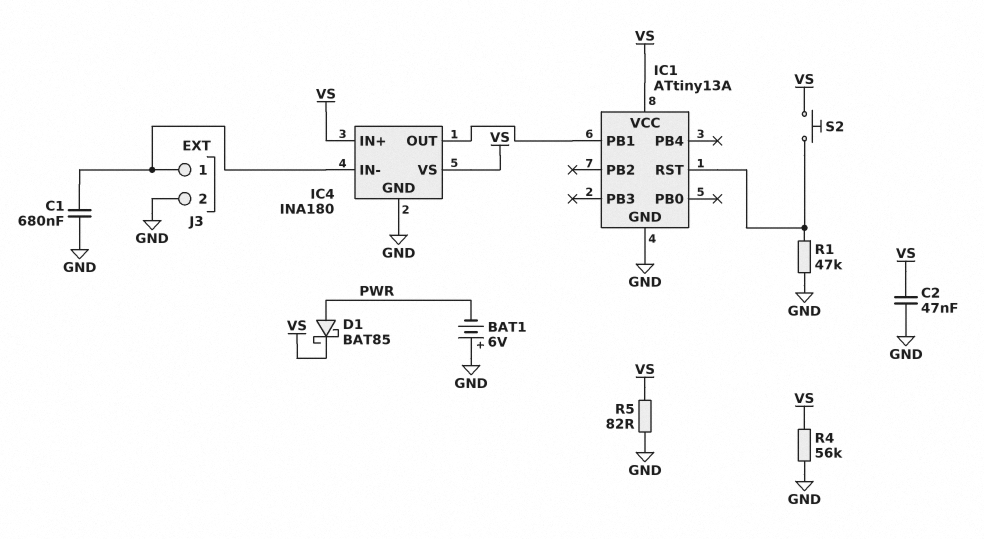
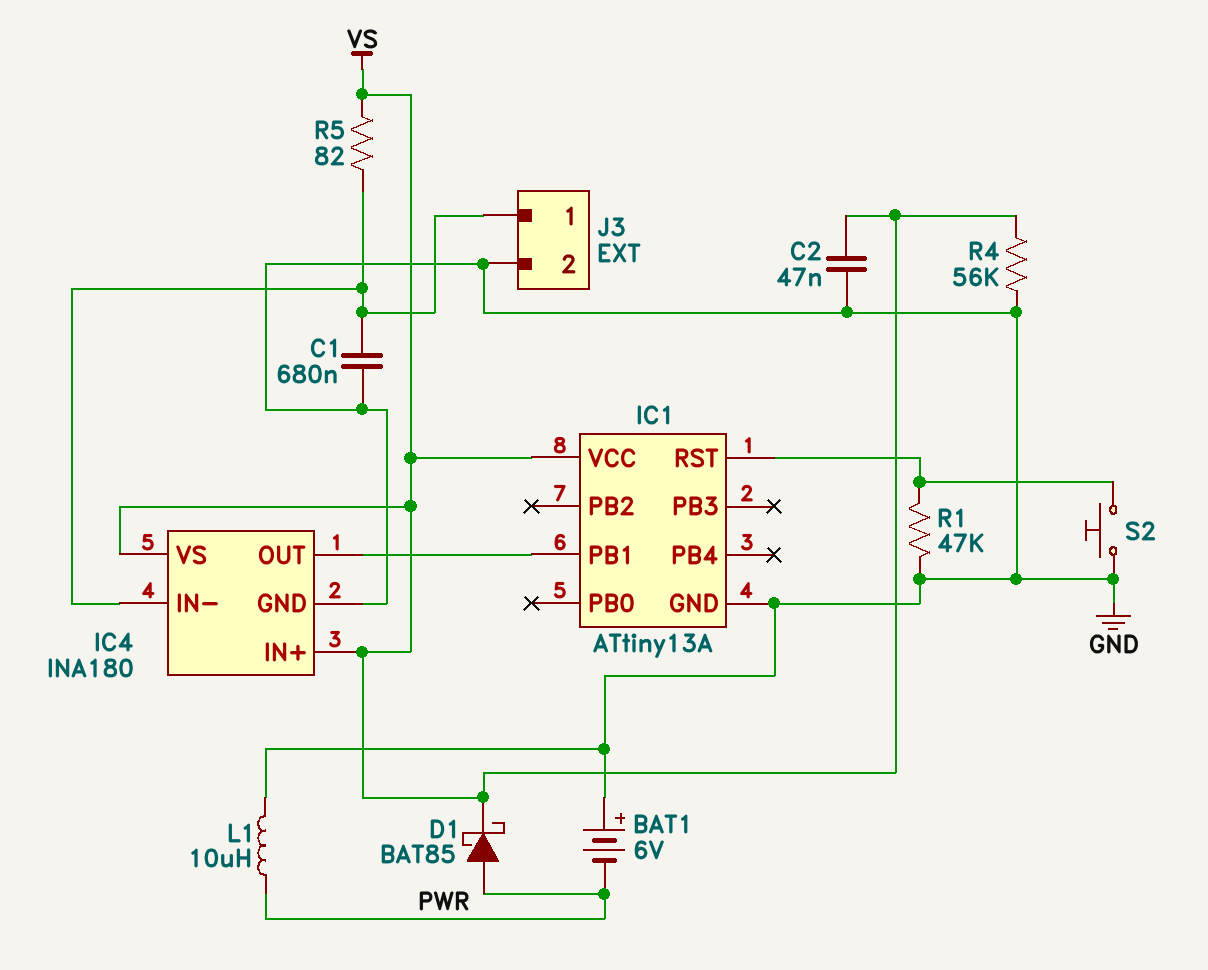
L1: none -> 10uH (GND, PWR)
R5: 82 (GND, VS) -> 82 (IC4/IN-, VS)
S2: button (IC1/RST, VS) -> button (GND, IC1/RST)

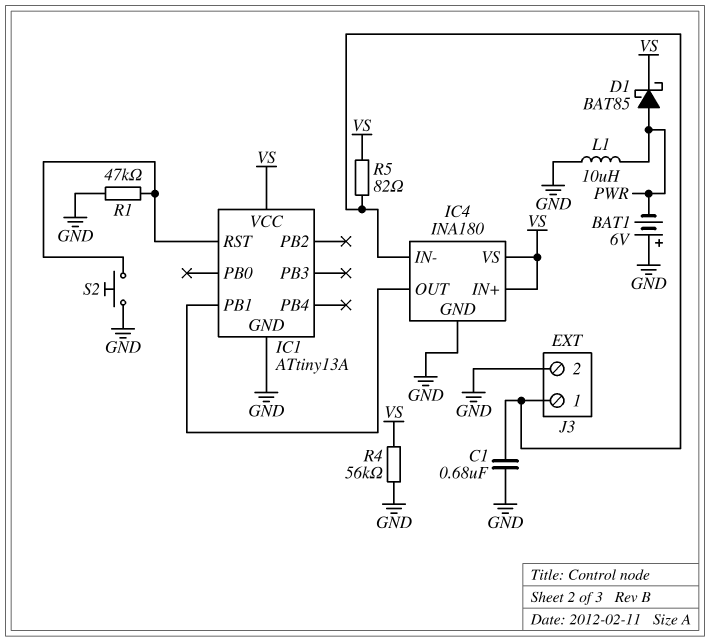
C2: 47nF (GND, VS) -> none

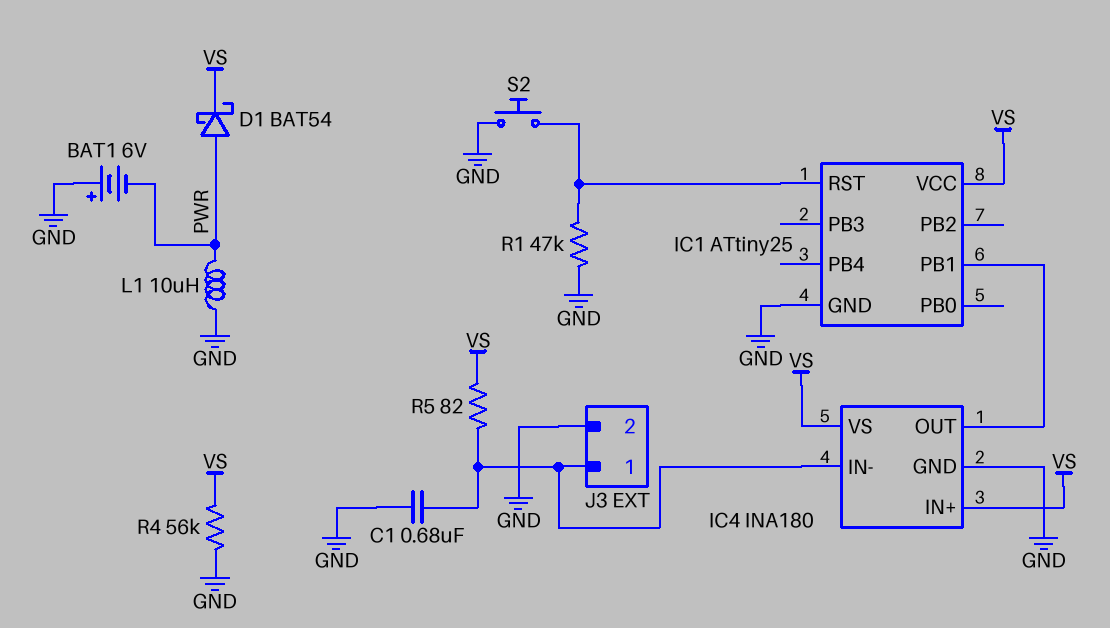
D1: schottky BAT85 (A PWR, K VS) -> schottky BAT54 (A PWR, K VS)
IC1: ATtiny13A -> ATtiny25

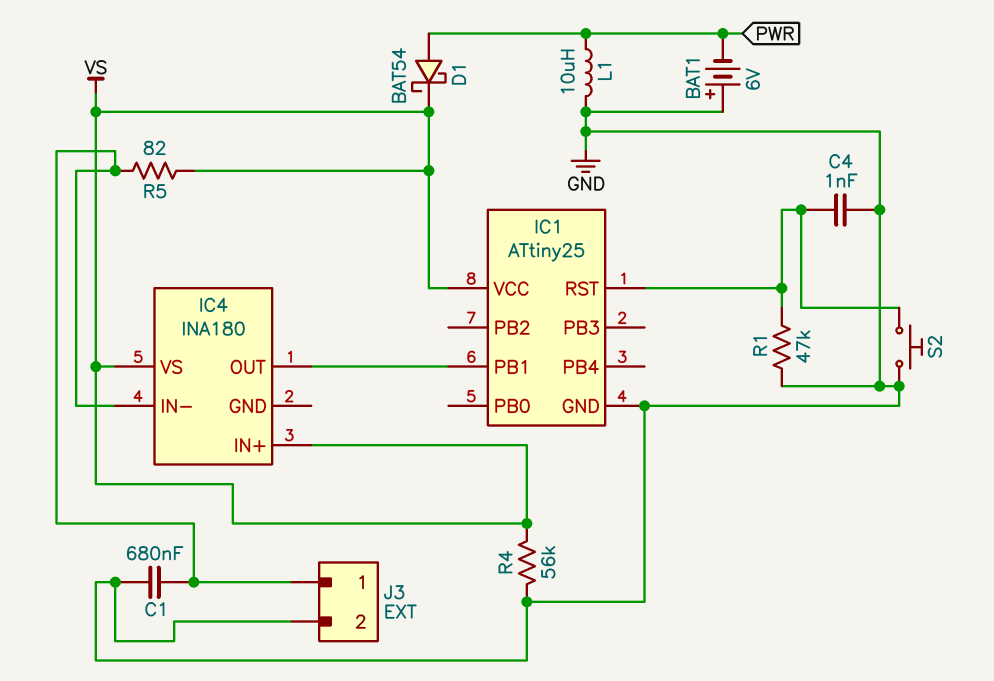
C4: none -> 1nF (GND, IC1/RST)
IC4 pin GND: GND -> none

